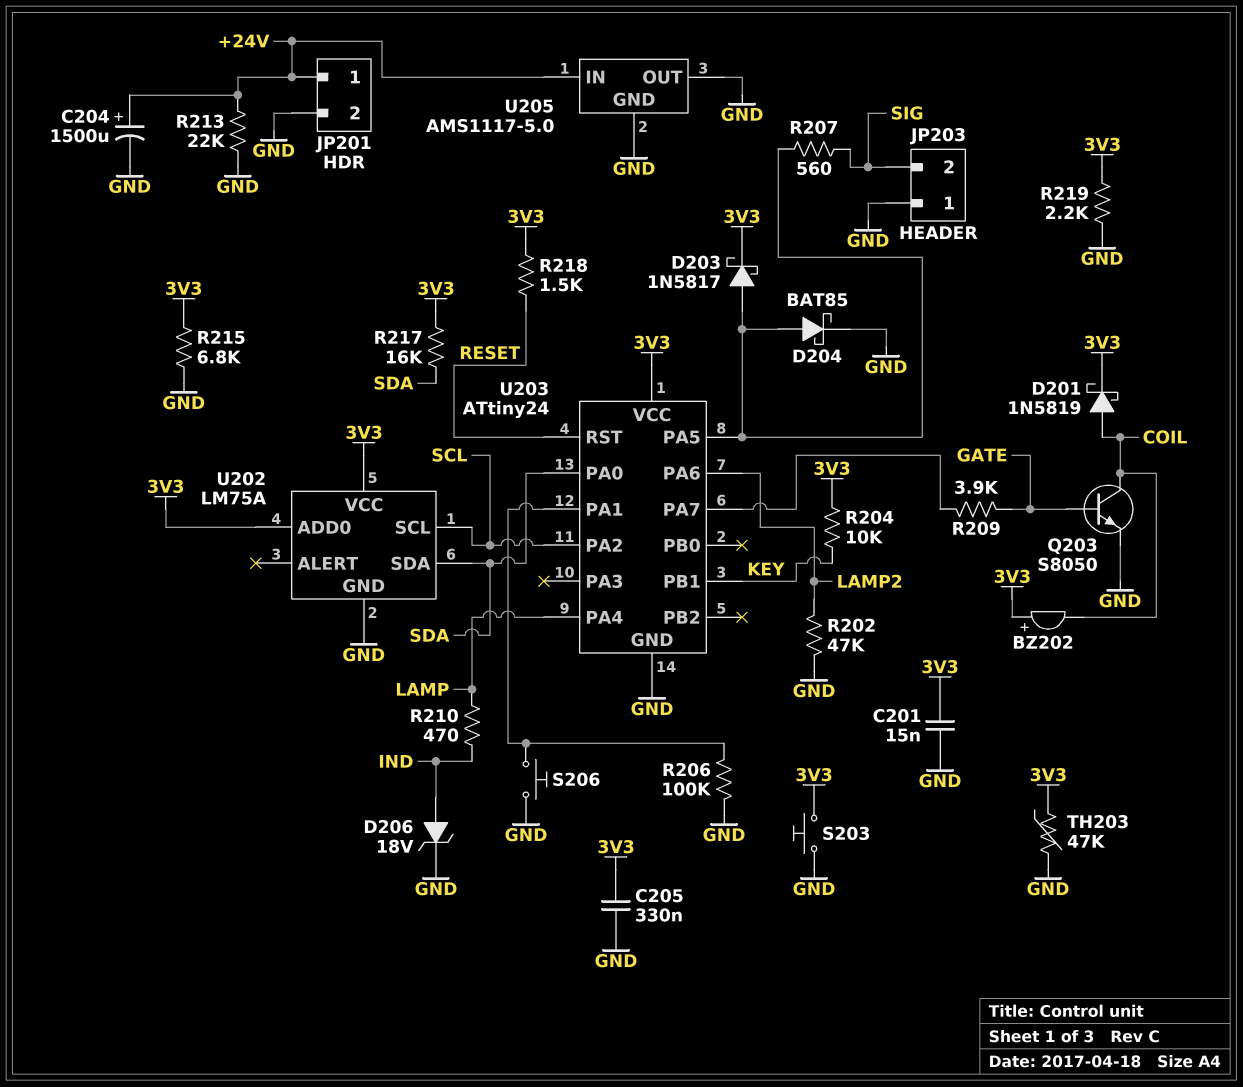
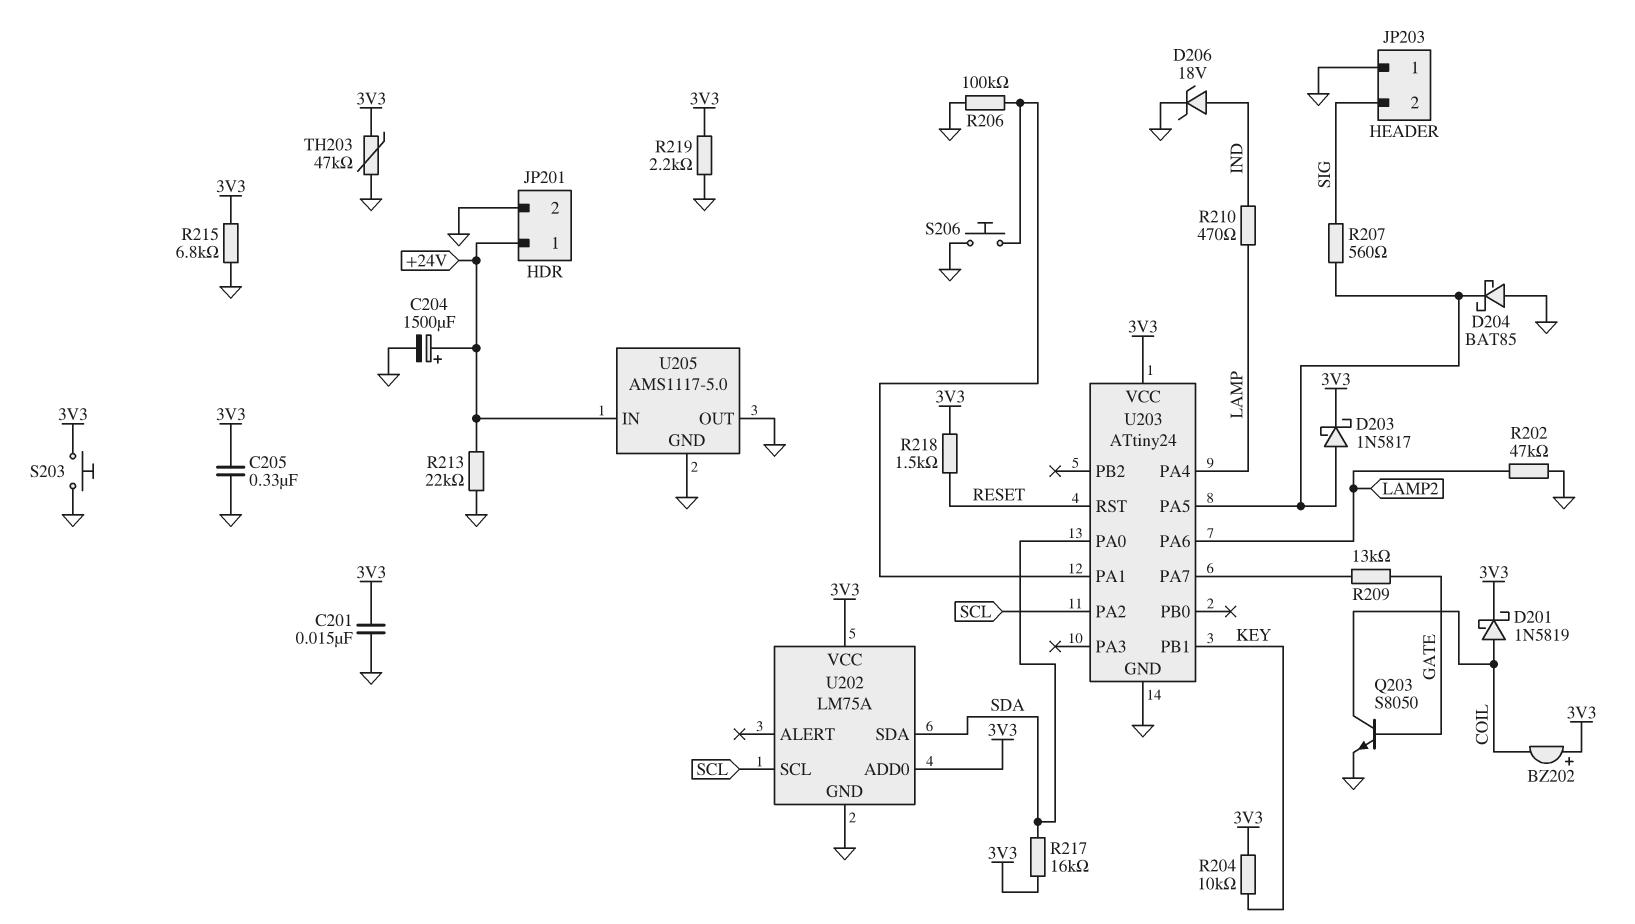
D204: schottky BAT85 (A U203/PA5, K GND) -> schottky BAT85 (A GND, K U203/PA5)
R209: 3.9k (GATE, U203/PA7) -> 13k (GATE, U203/PA7)

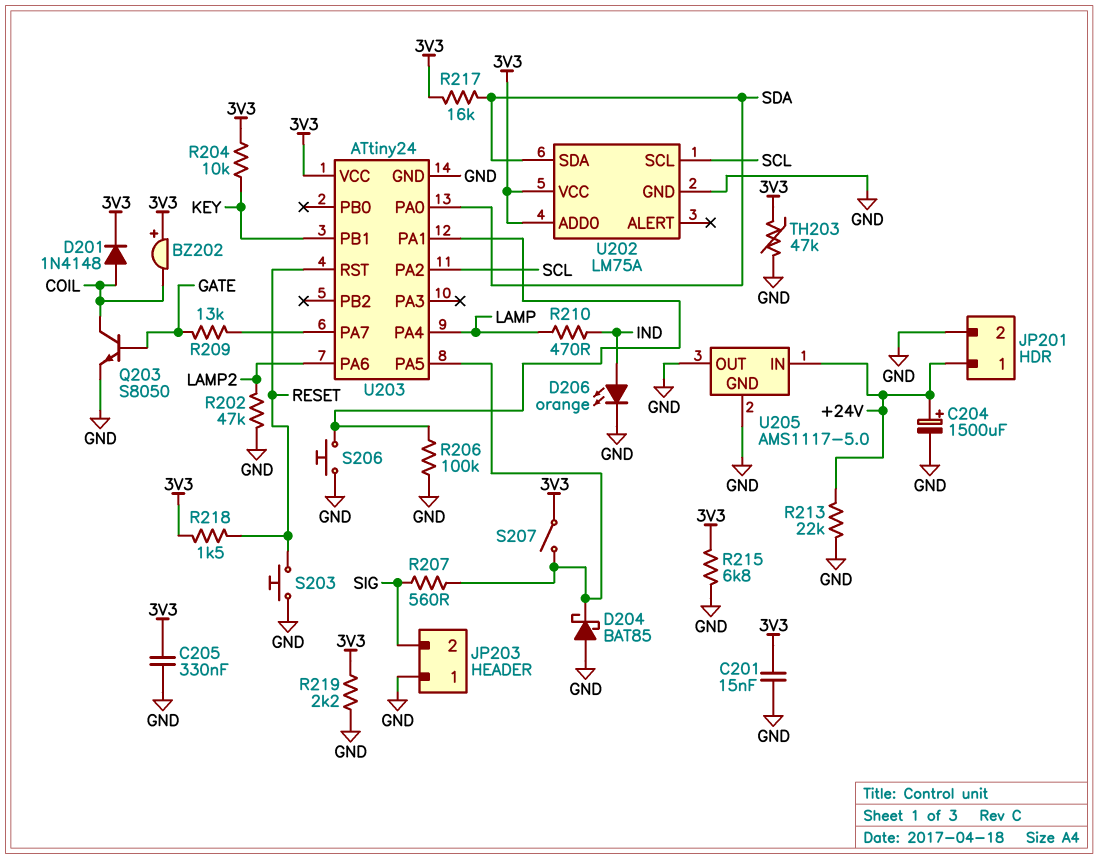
D201: schottky 1N5819 (A COIL, K 3V3) -> diode 1N4148 (A COIL, K 3V3)
D203: schottky 1N5817 (A U203/PA5, K 3V3) -> none
D206: zener 18V (A IND, K GND) -> LED orange (A IND, K GND)
S203: button (3V3, GND) -> button (GND, RESET)
S207: none -> switch (3V3, U203/PA5)

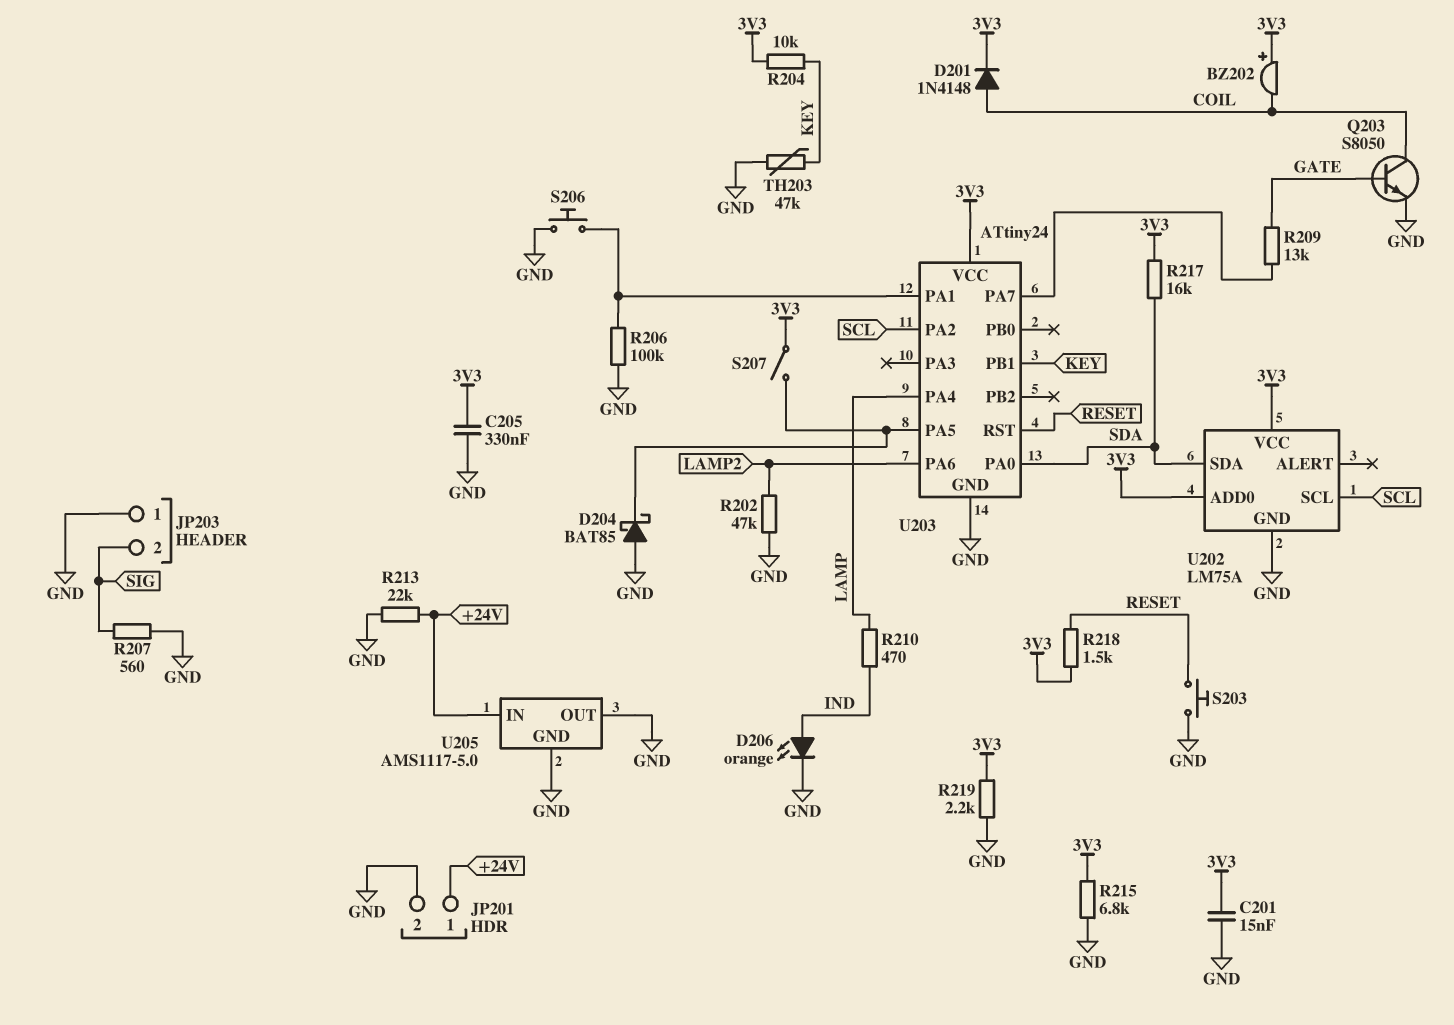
C204: 1500uF (plus +24V, minus GND) -> none
R207: 560 (SIG, U203/PA5) -> 560 (GND, SIG)
TH203: 47k (3V3, GND) -> 47k (GND, KEY)

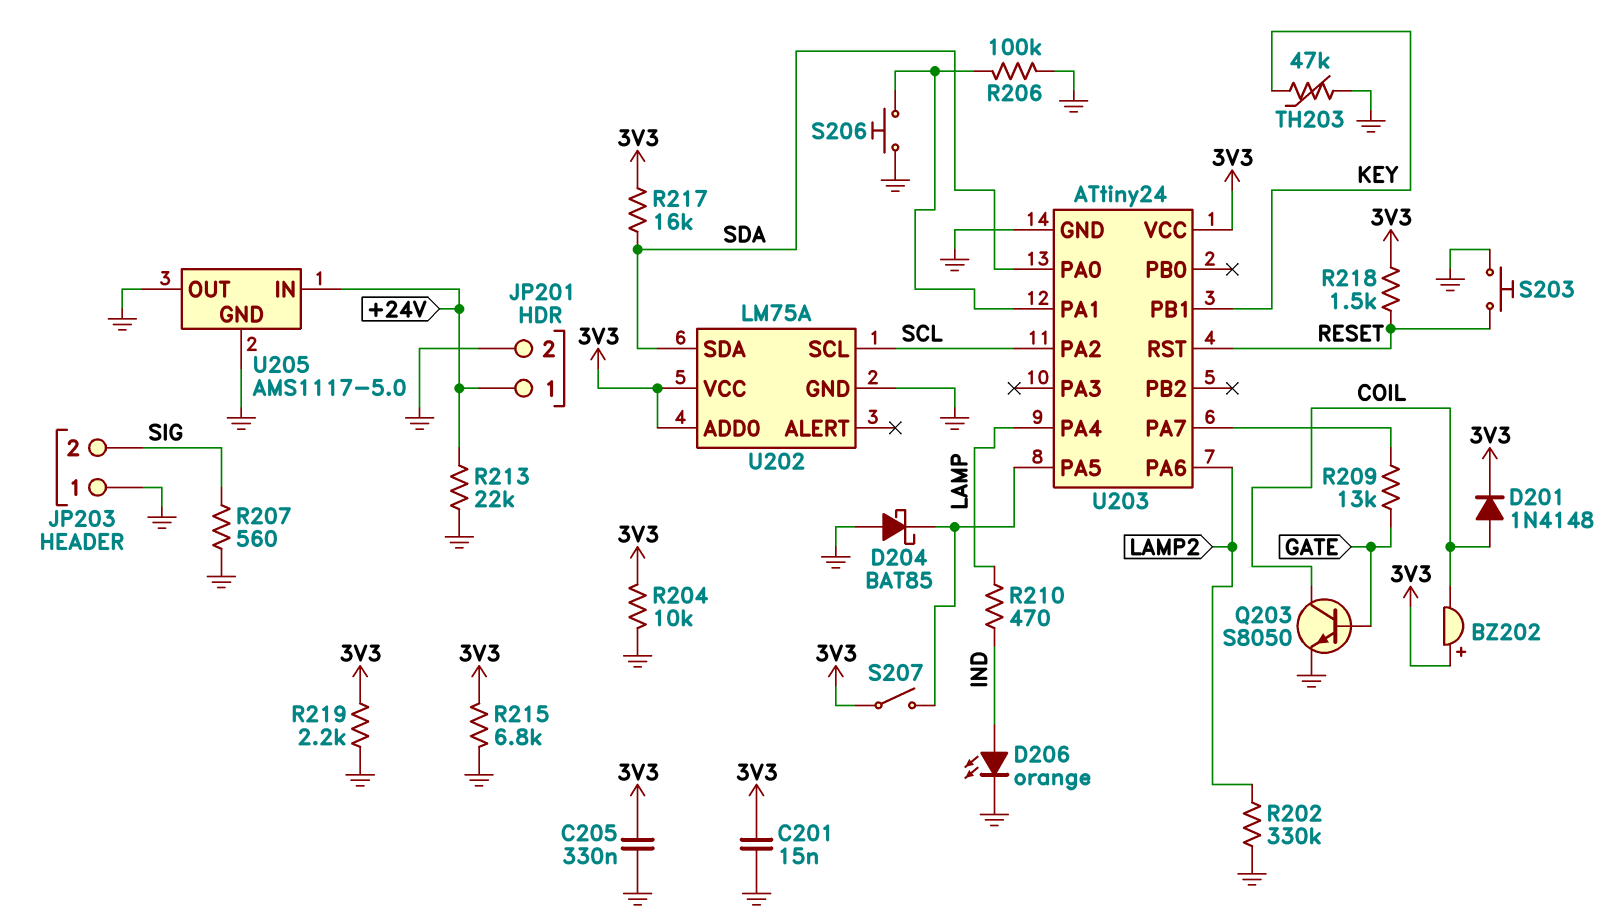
R202: 47k (GND, LAMP2) -> 330k (GND, LAMP2)
R204: 10k (3V3, KEY) -> 10k (3V3, GND)

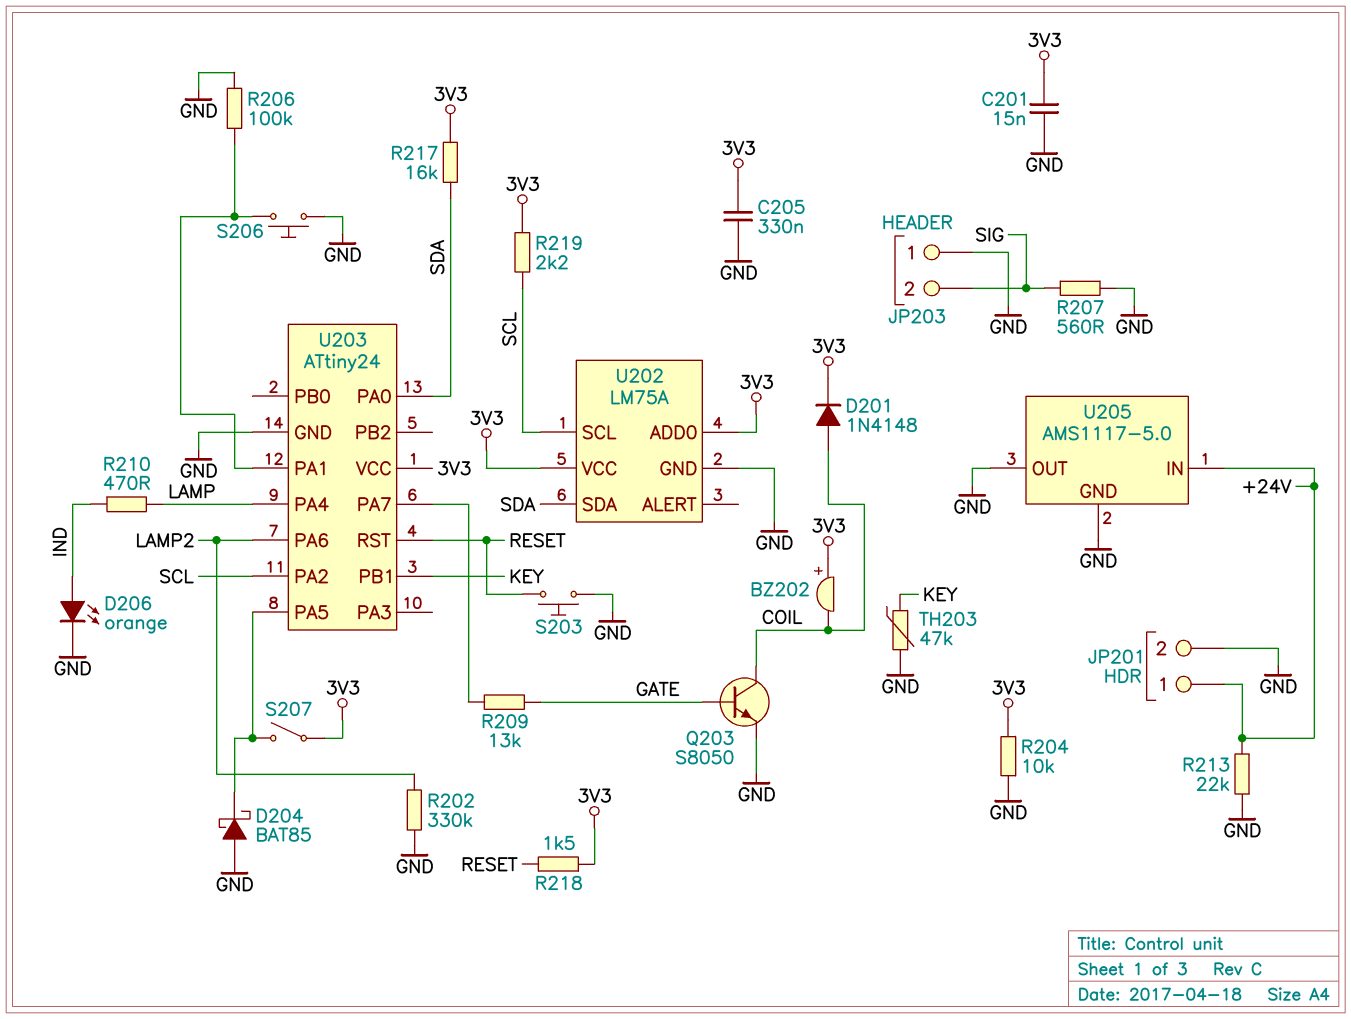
R215: 6.8k (3V3, GND) -> none
R219: 2.2k (3V3, GND) -> 2.2k (3V3, SCL)

